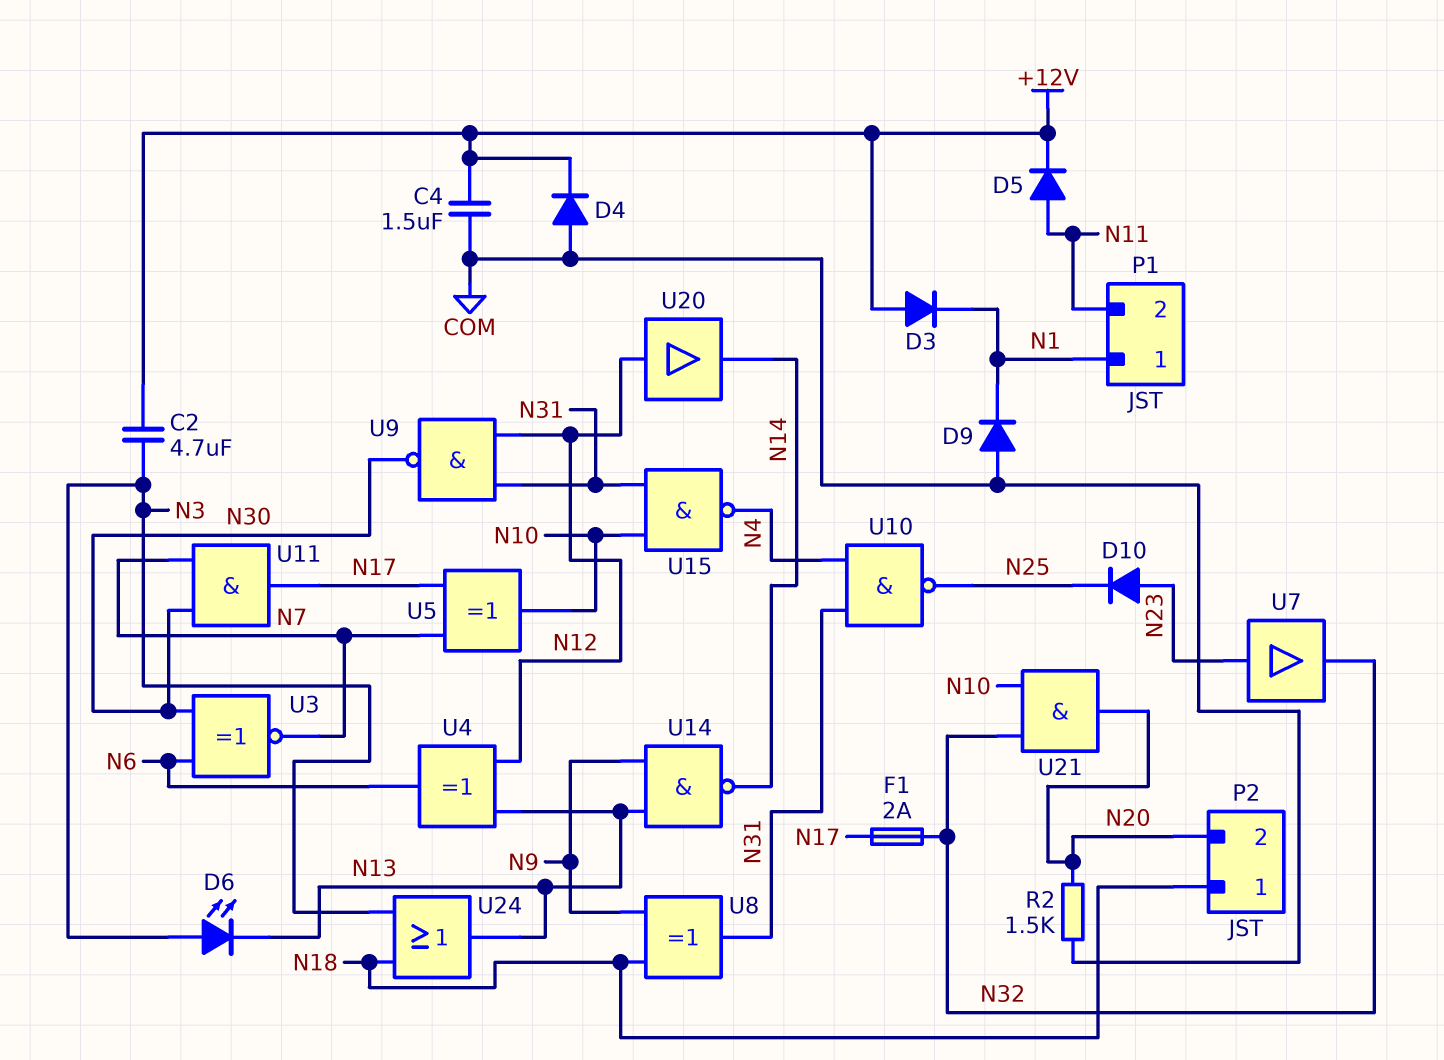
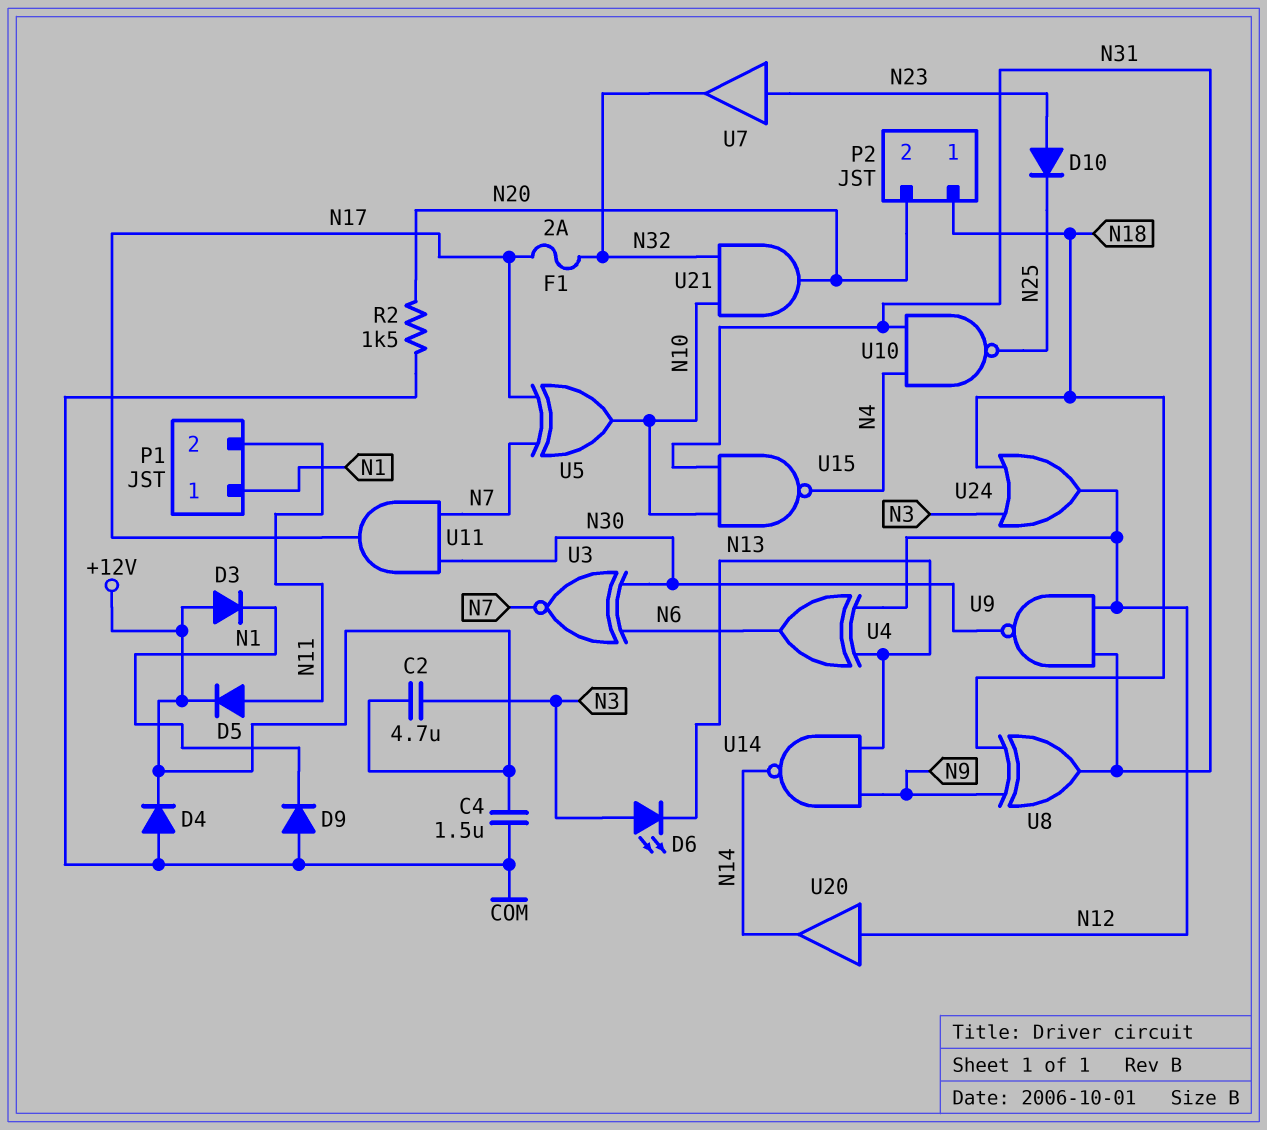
U24: OR (in N3, in N18, out N13) -> OR (in N3, in N18, out N12)

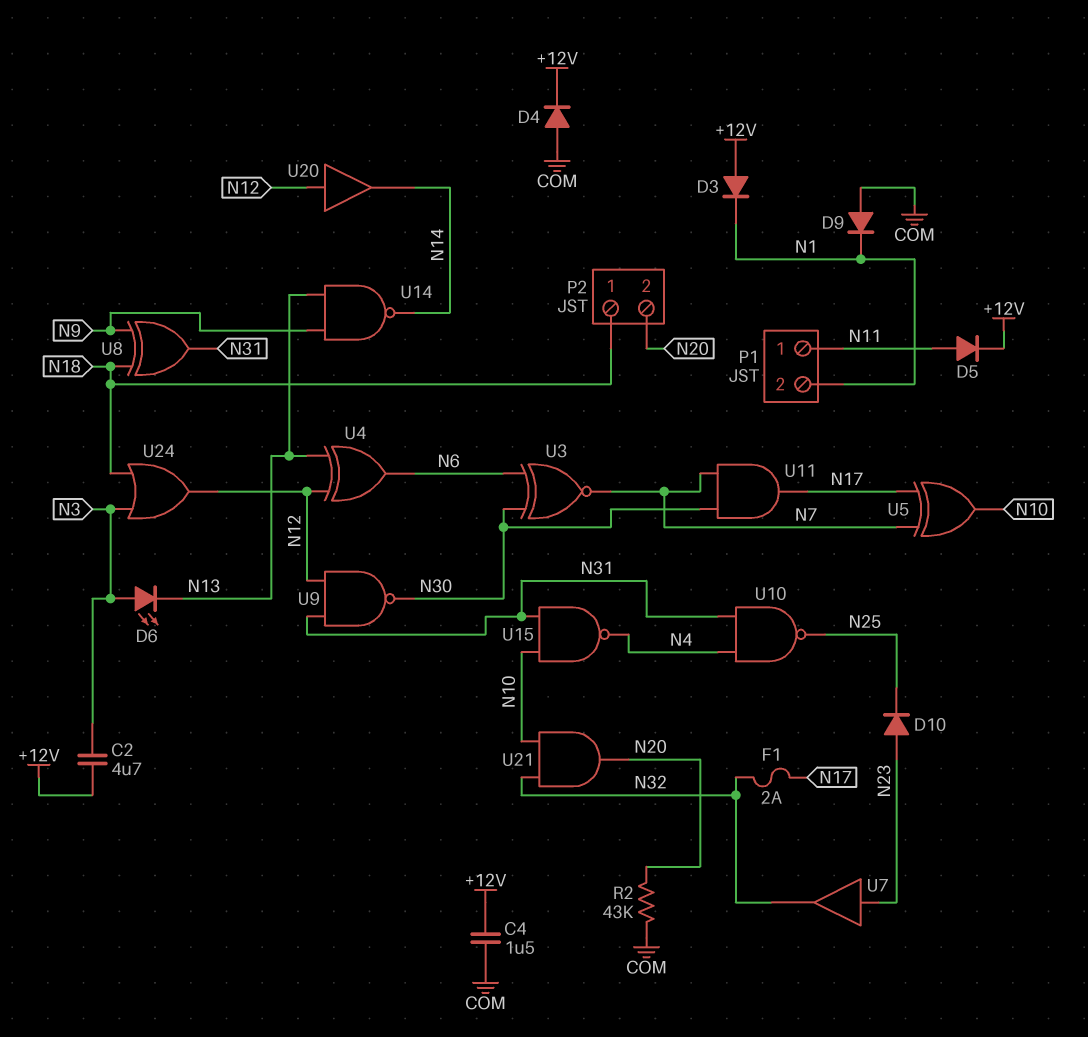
P1 pin 1: N1 -> N11
P1 pin 2: N11 -> N1
R2: 1.5k (COM, N20) -> 43k (COM, N20)

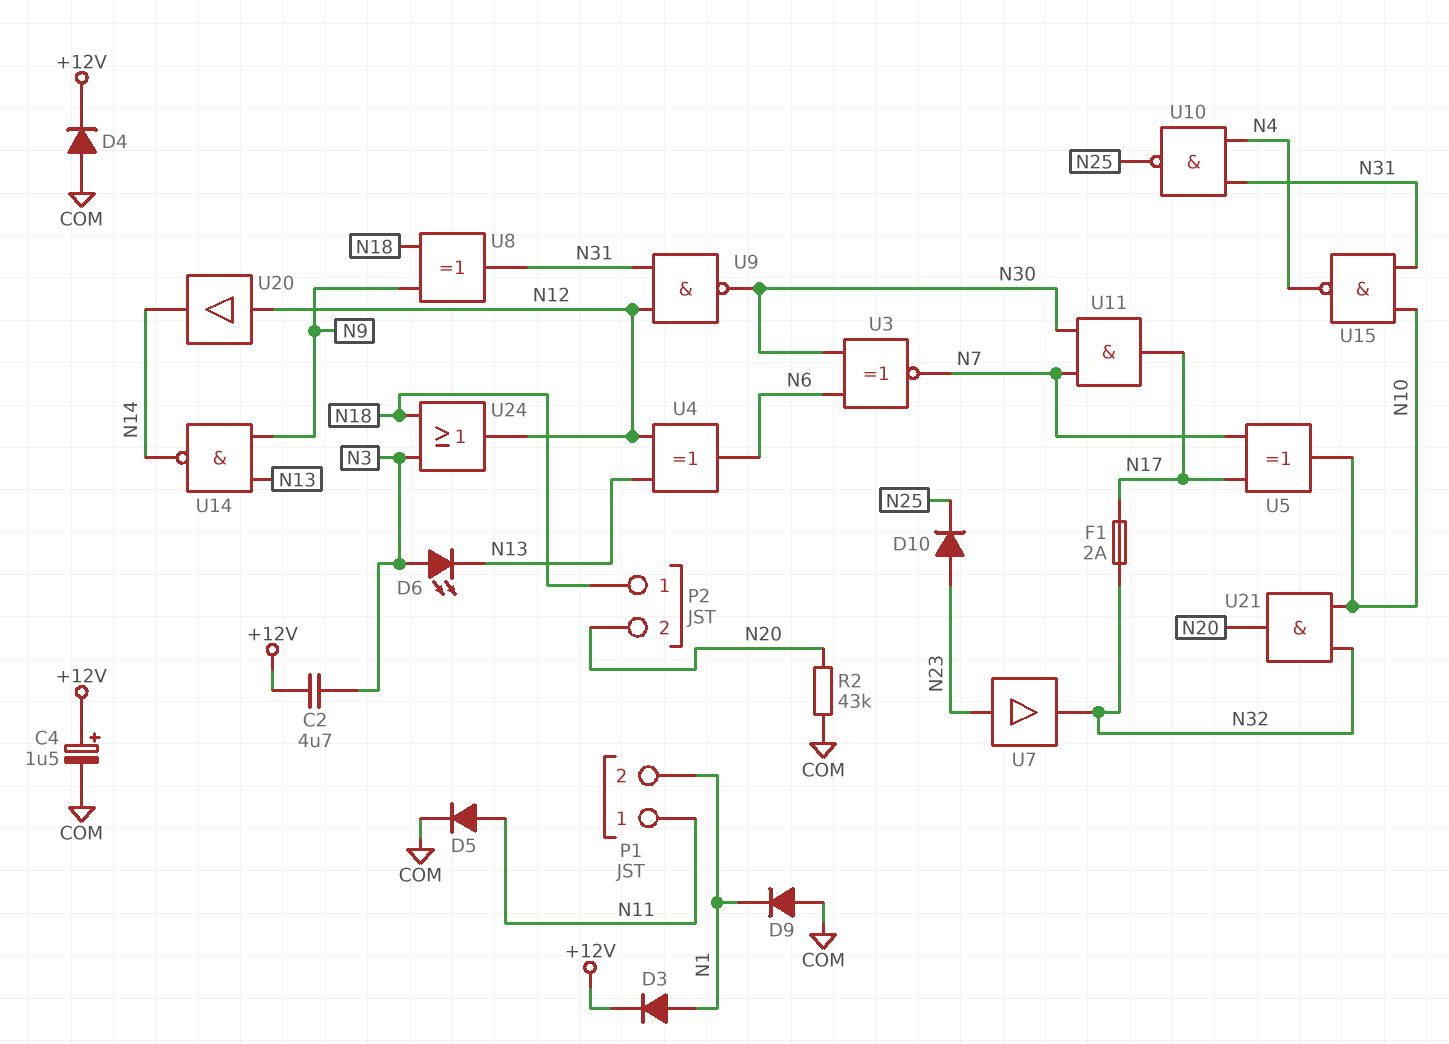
C4: 1.5uF (+12V, COM) -> 1.5uF (plus +12V, minus COM)
D3: diode (A +12V, K N1) -> diode (A N1, K +12V)
D5: diode (A N11, K +12V) -> diode (A N11, K COM)

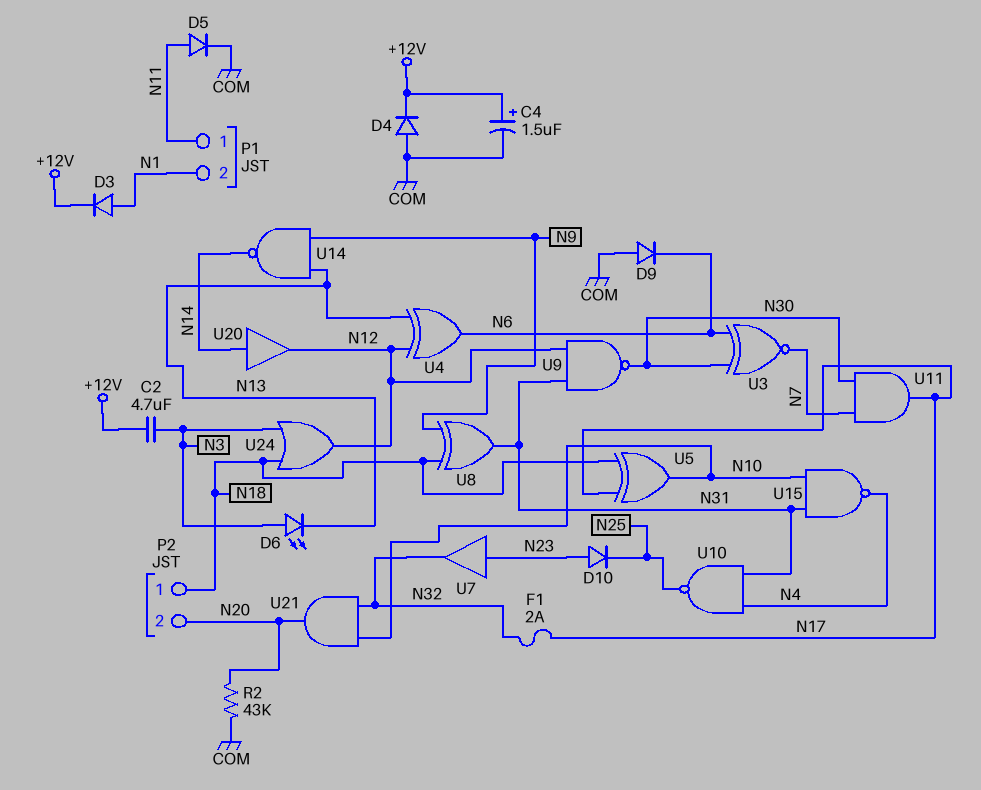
D9: diode (A COM, K N1) -> diode (A COM, K N6)
U5: XOR (in N7, in N17, out N10) -> XOR (in N17, in N18, out N10)
U20: buffer (in N12, out N14) -> buffer (in N14, out N12)

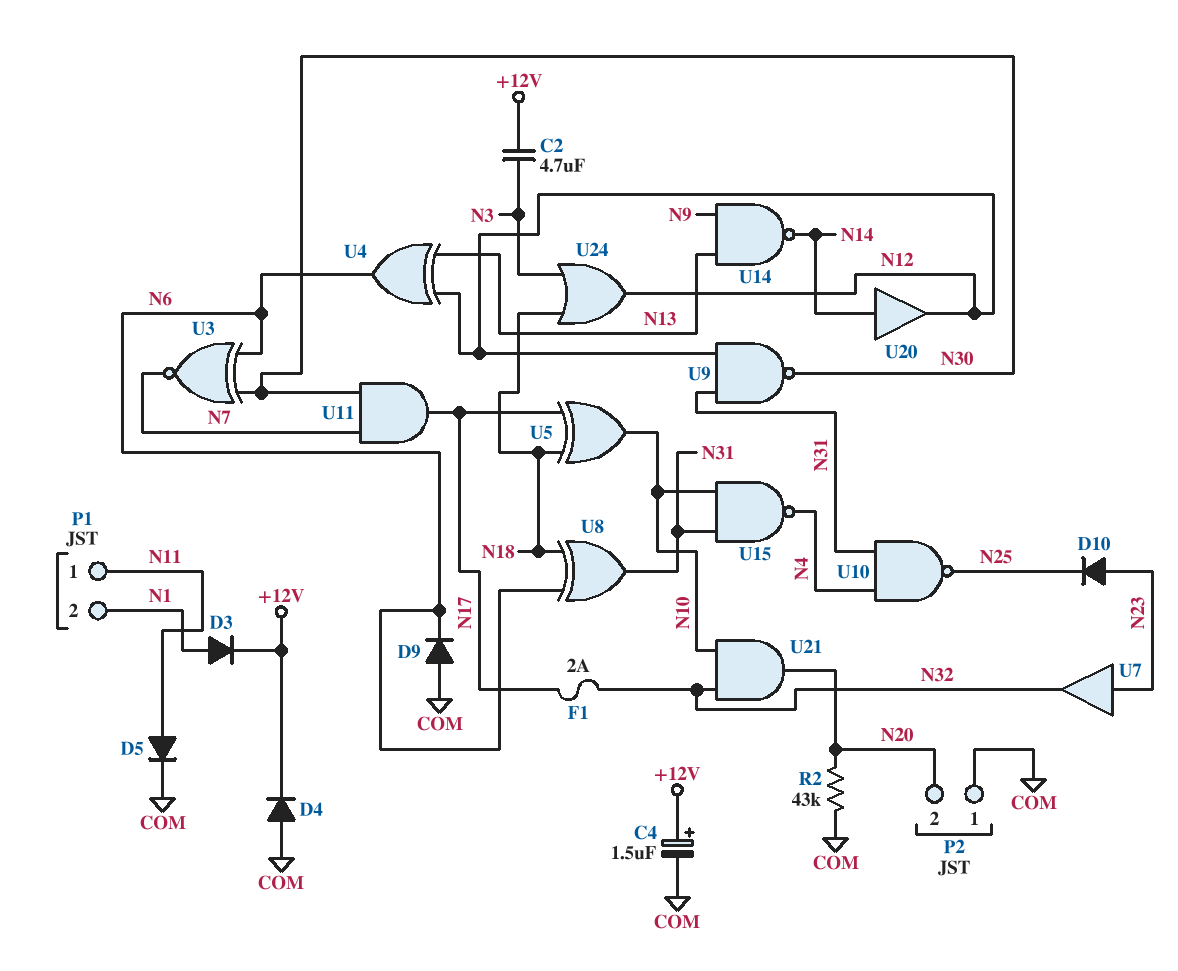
D6: LED (A N3, K N13) -> none
P2 pin 1: N18 -> COM
U8: XOR (in N9, in N18, out N31) -> XOR (in N6, in N18, out N31)

